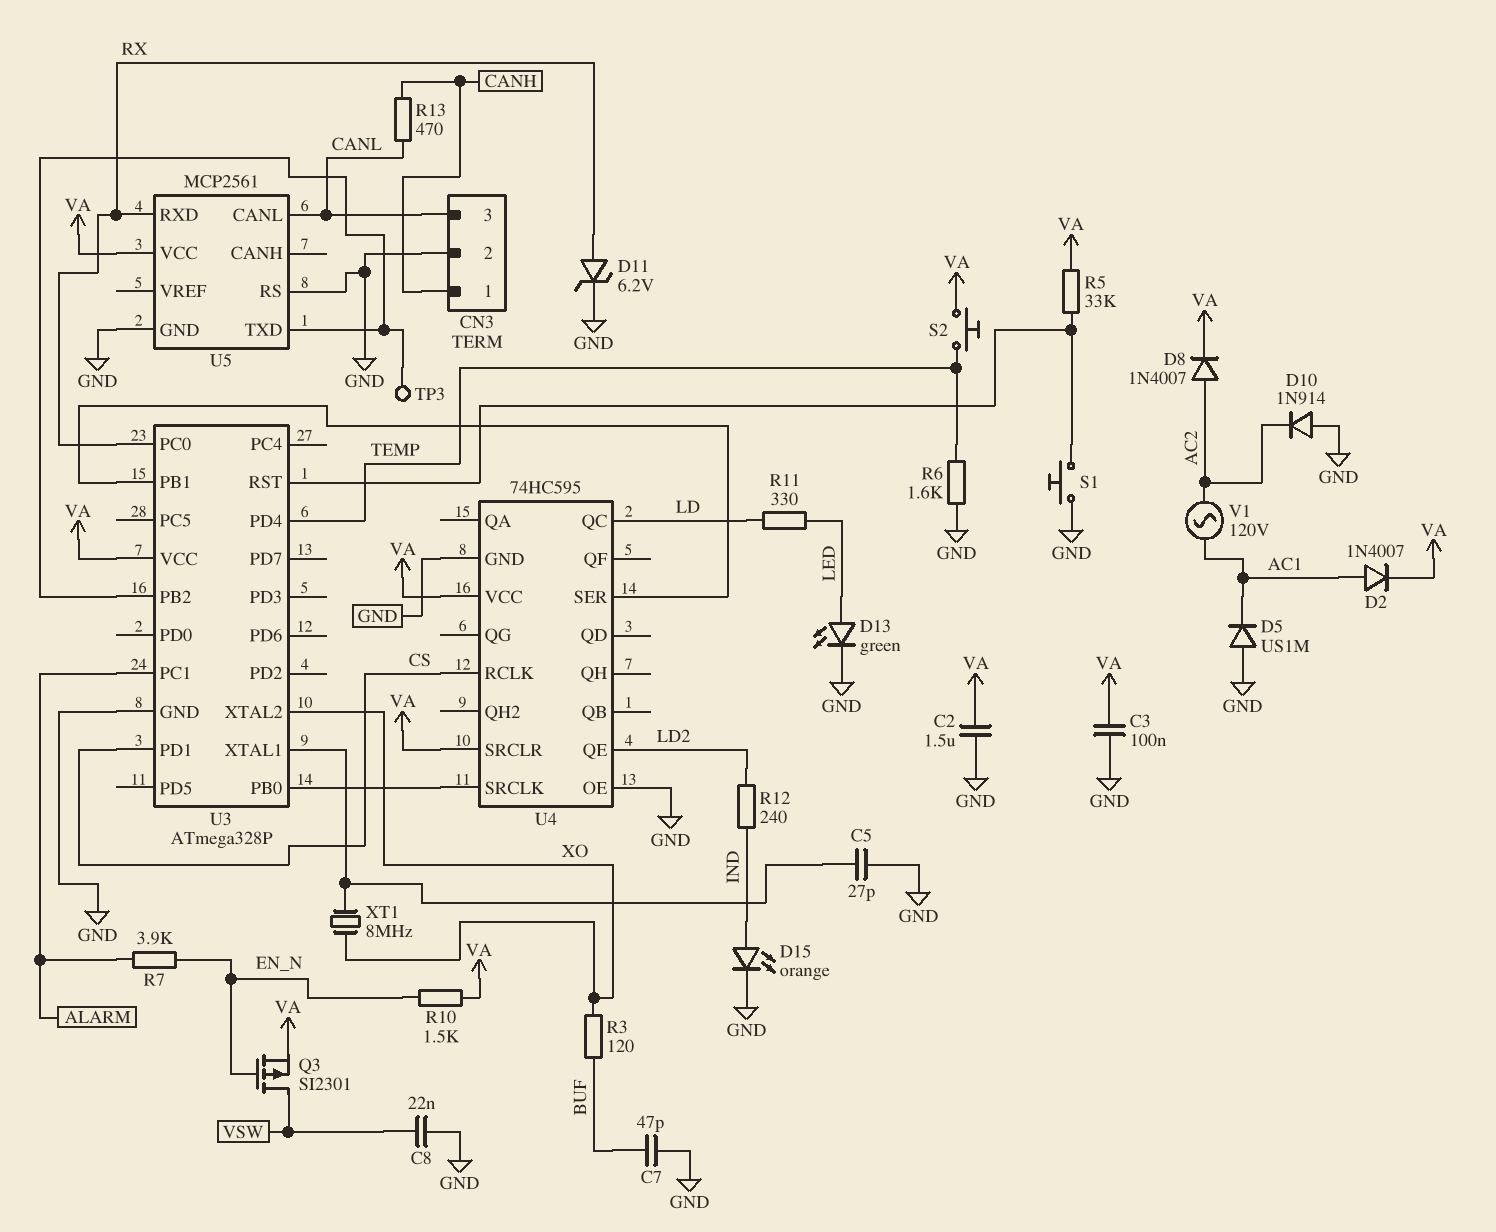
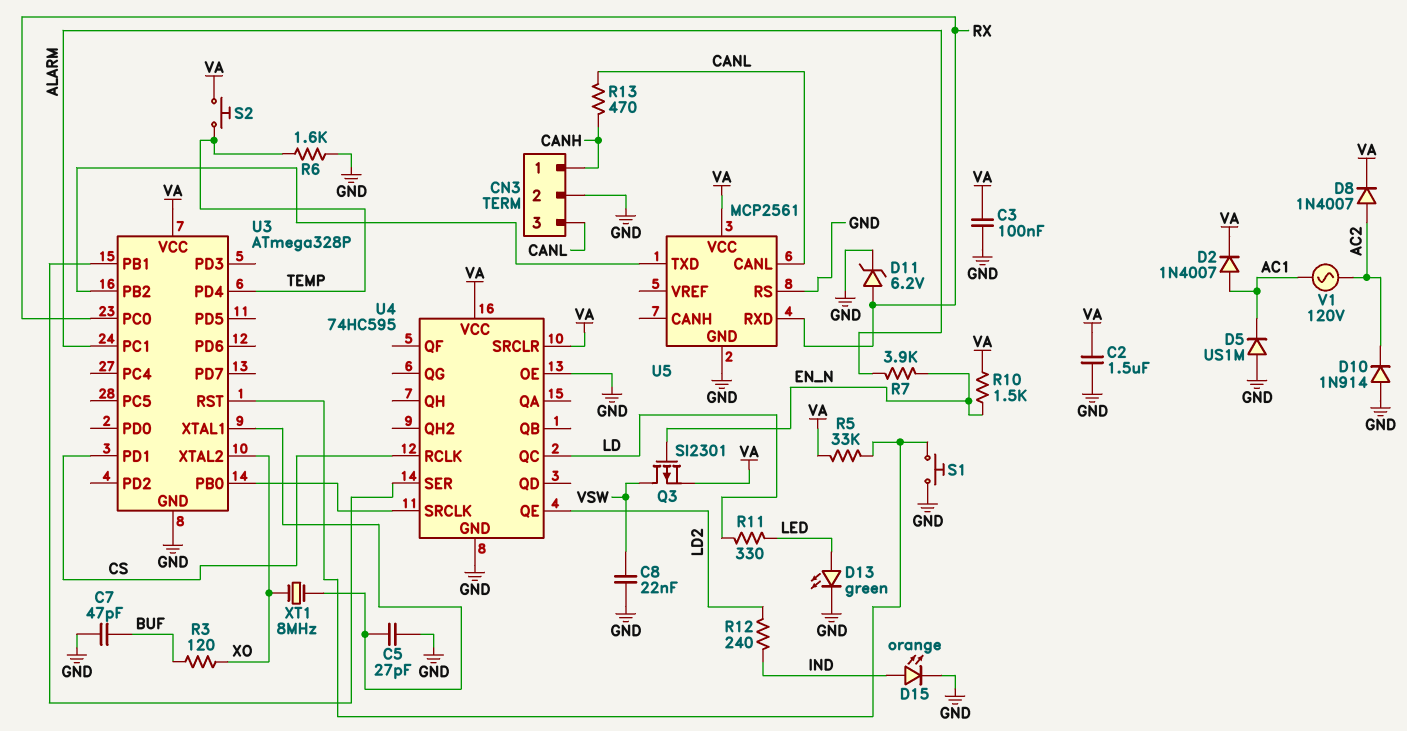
TP3: test point (U3/PB2) -> none

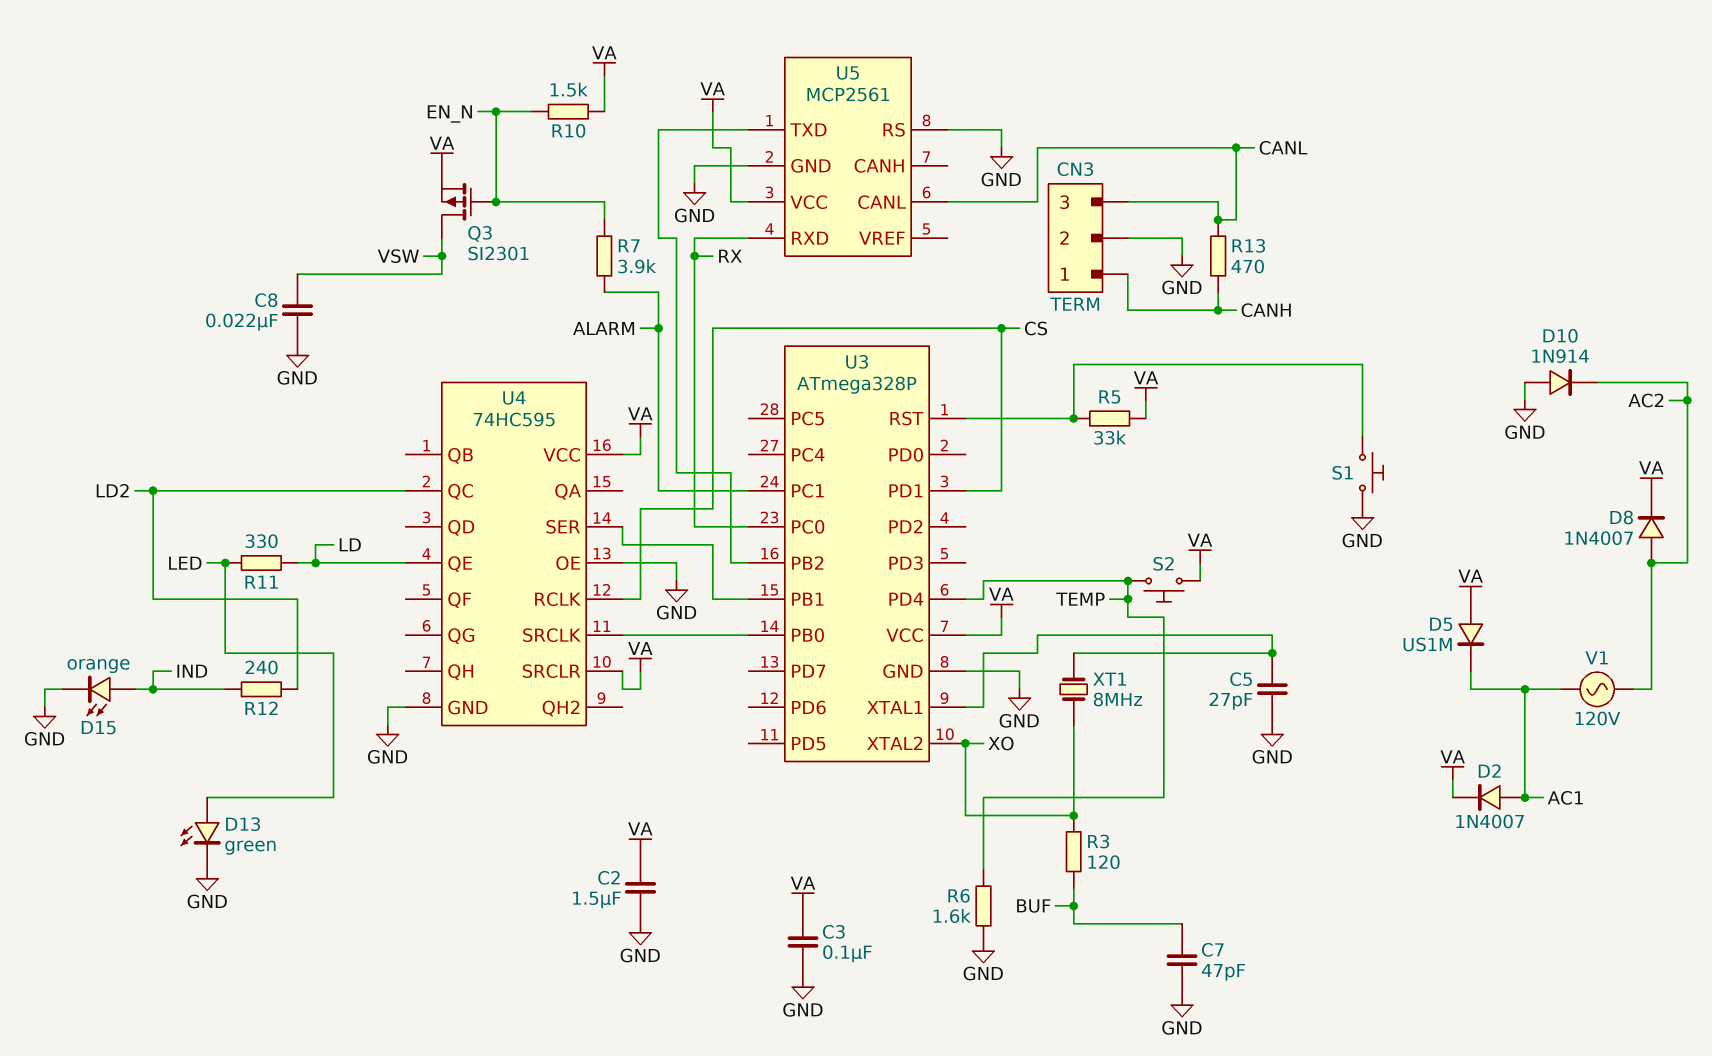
D5: diode US1M (A GND, K AC1) -> diode US1M (A VA, K AC1)
D11: zener 6.2V (A RX, K GND) -> none
U4 pin QC: LD -> LD2
U4 pin QE: LD2 -> LD

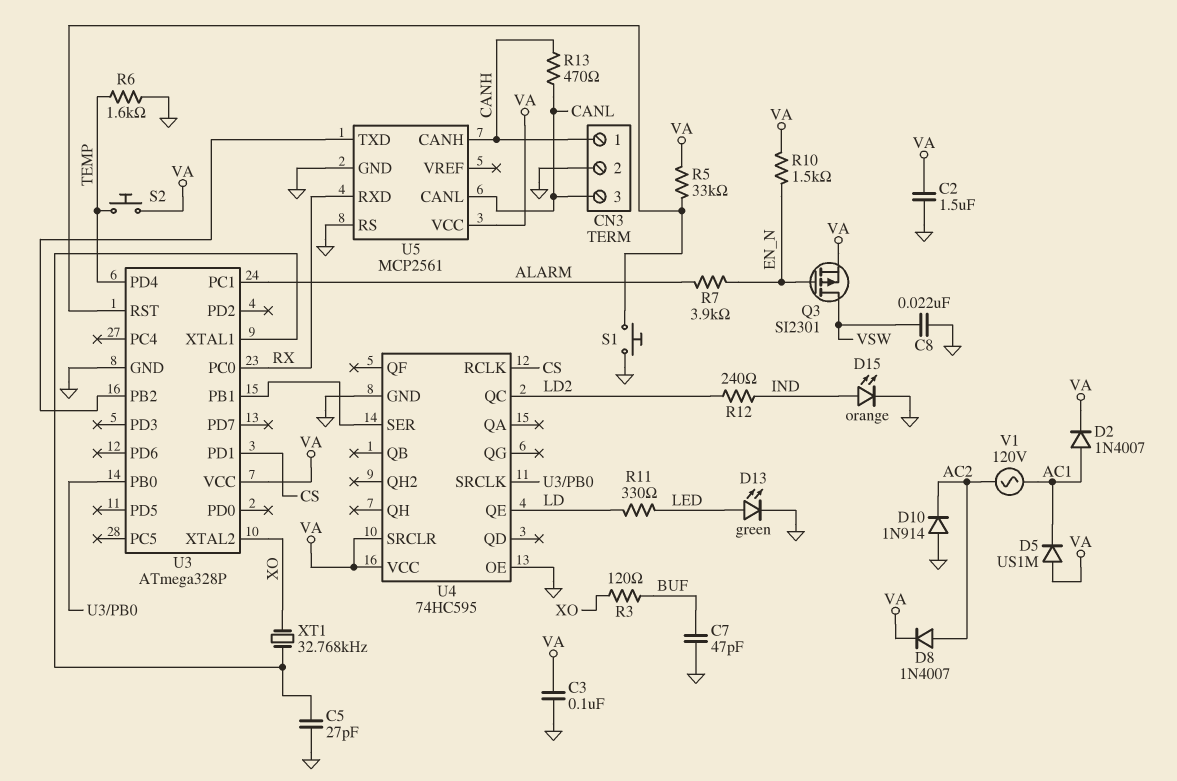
U5 pin CANH: none -> CANH
XT1: 8MHz (U3/XTAL1, XO) -> 32.768kHz (U3/XTAL1, XO)

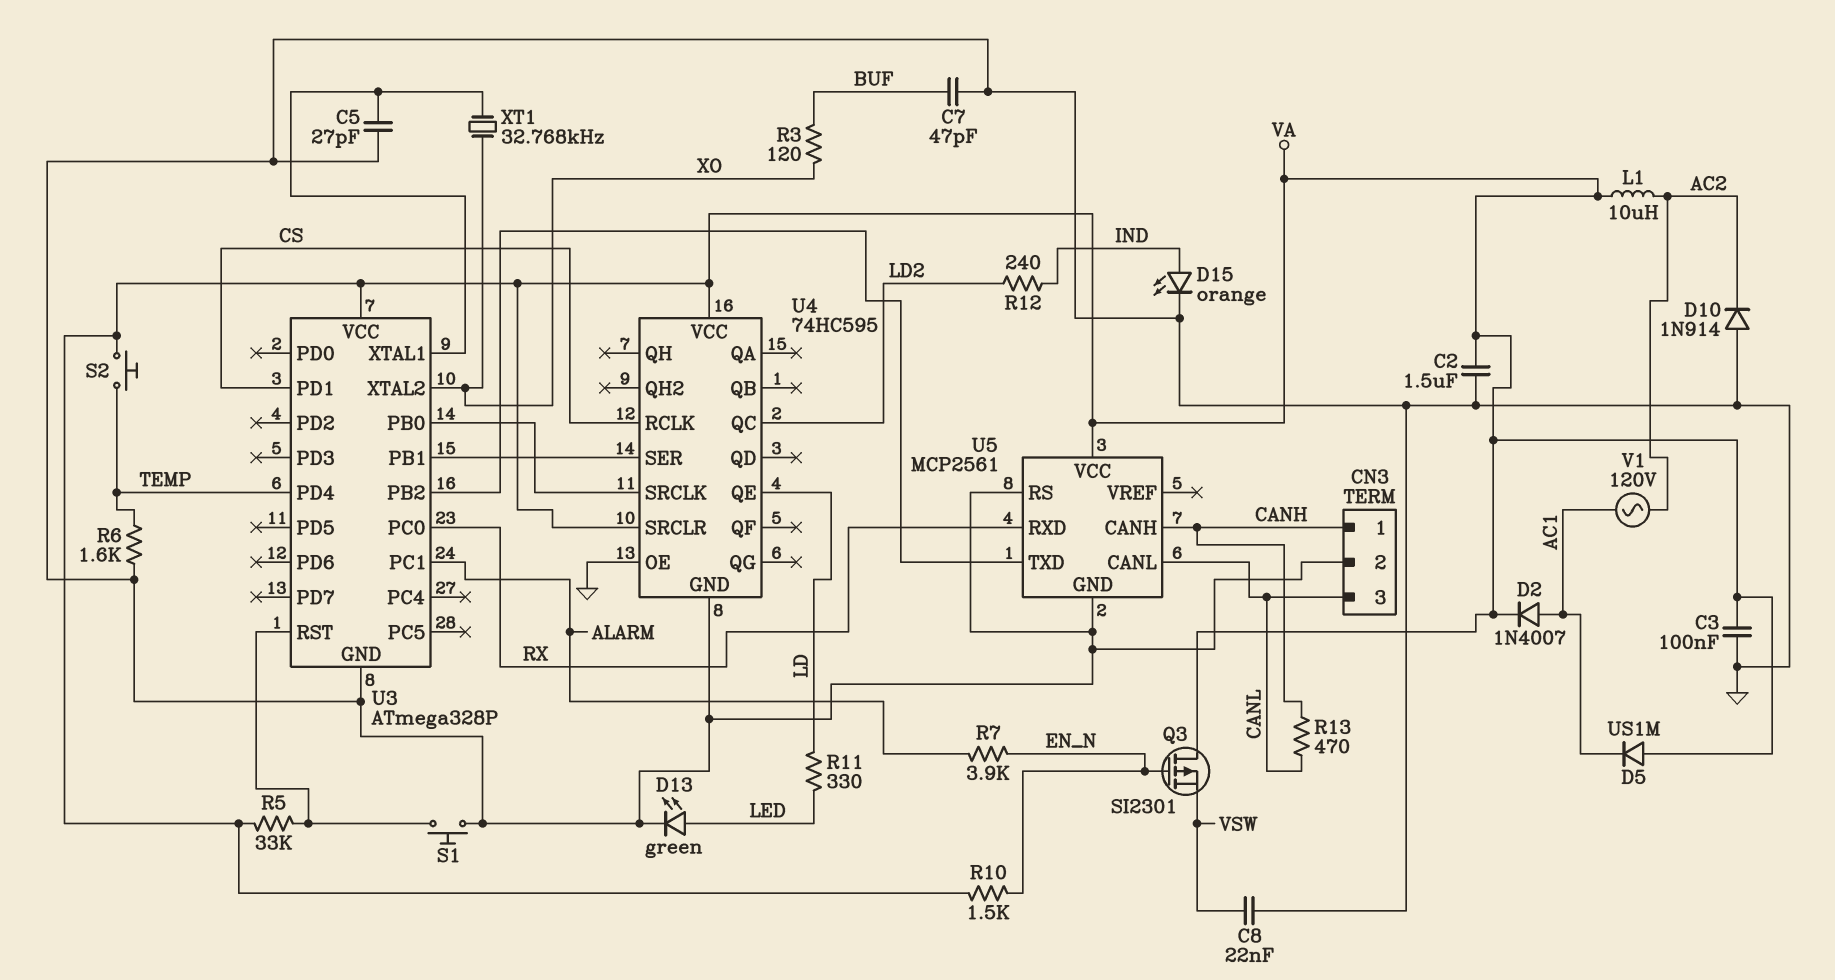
D8: diode 1N4007 (A AC2, K VA) -> none
L1: none -> 10uH (AC2, VA)
Q3: PMOS SI2301 (G EN_N, D VSW, S VA) -> PMOS SI2301 (G EN_N, D VA, S VSW)

